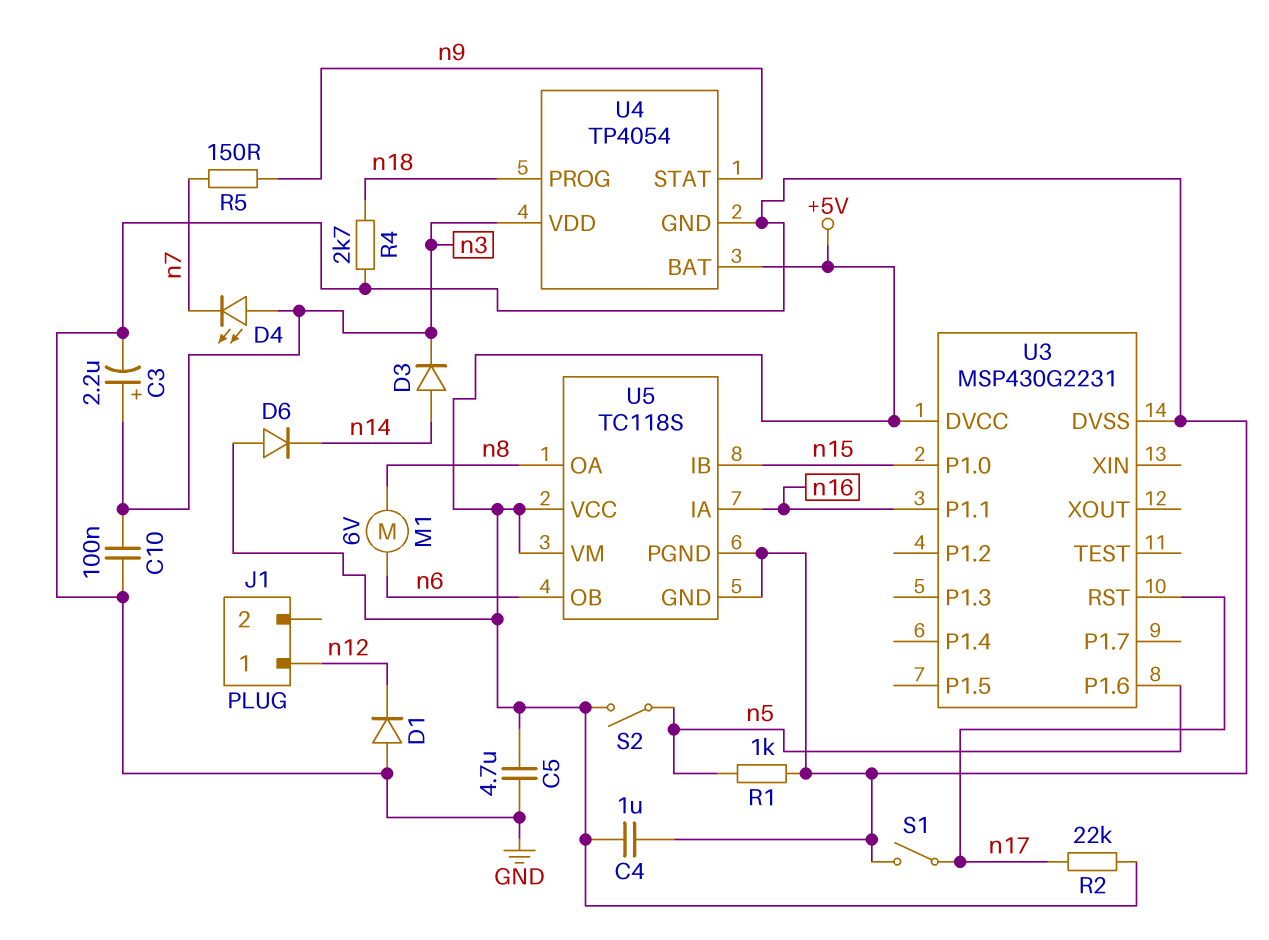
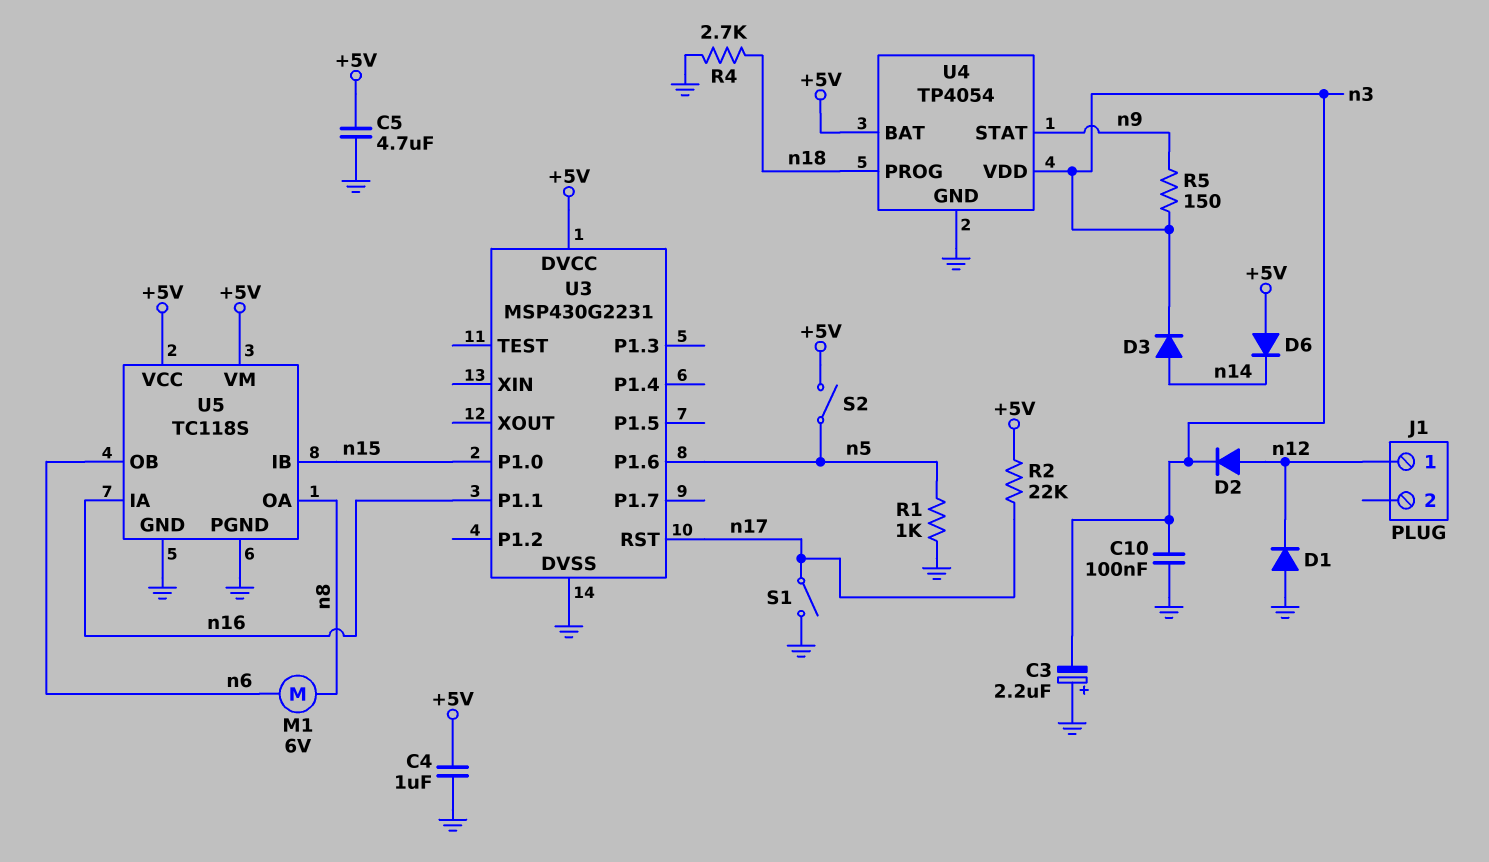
C3: 2.2uF (plus n3, minus GND) -> 2.2uF (plus GND, minus n3)
D2: none -> diode (A n12, K n3)
D4: LED (A n3, K n7) -> none
R5: 150 (n7, n9) -> 150 (n3, n9)

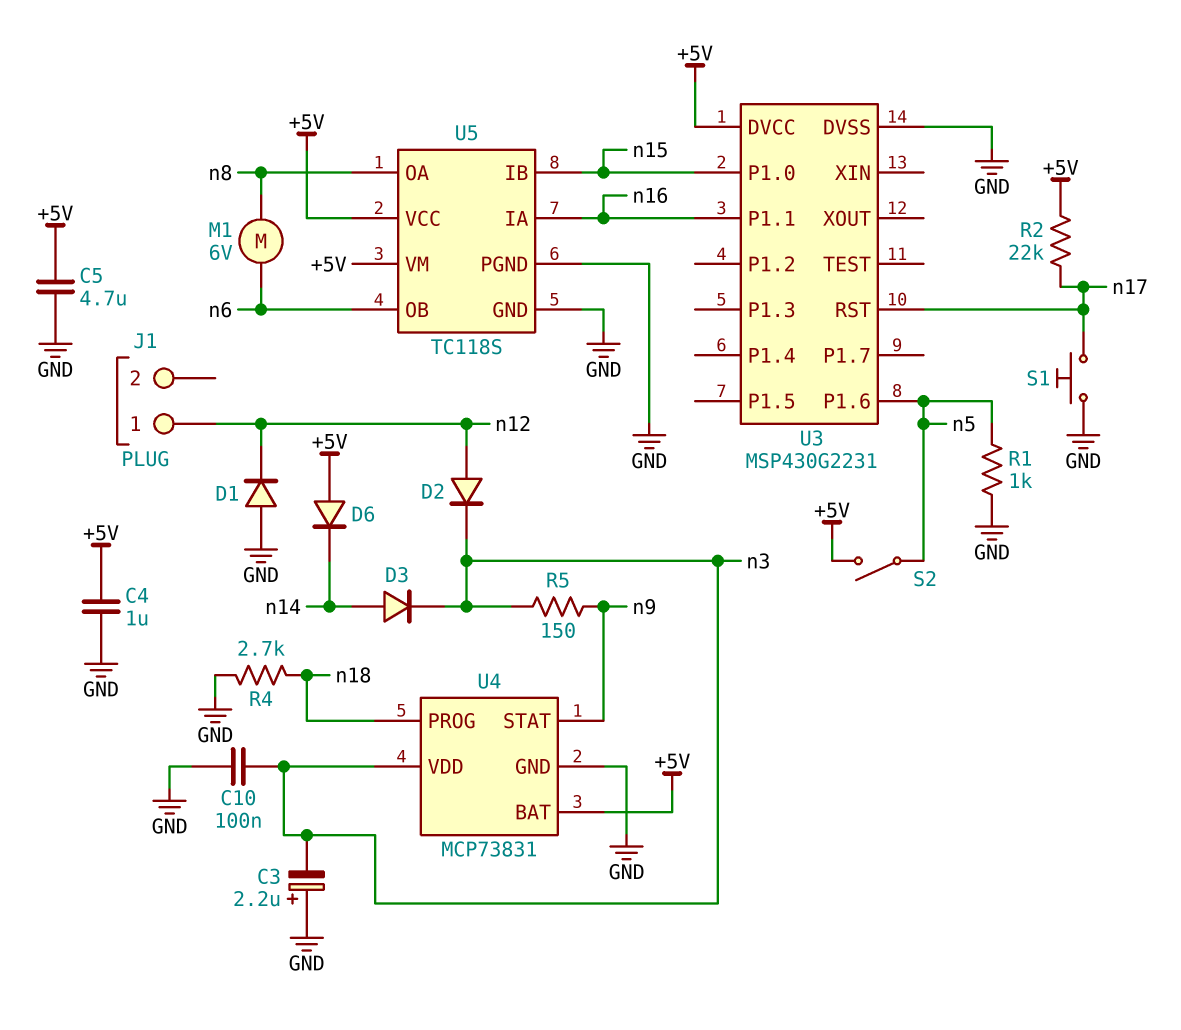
S1: switch (GND, n17) -> button (GND, n17)
U4: TP4054 -> MCP73831

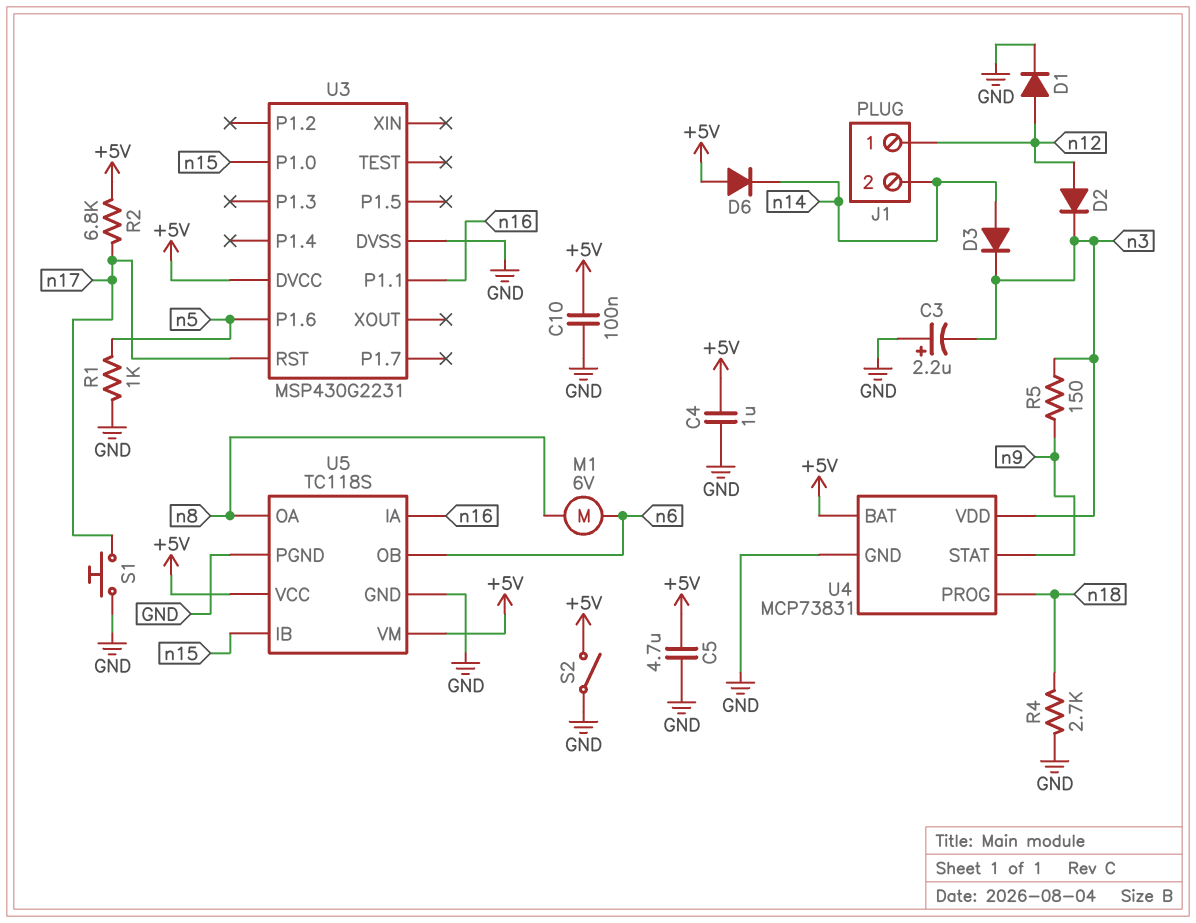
C10: 100nF (GND, n3) -> 100nF (+5V, GND)
D1: diode (A GND, K n12) -> diode (A n12, K GND)
J1 pin 2: none -> n14
R2: 22k (+5V, n17) -> 6.8k (+5V, n17)
S2: switch (+5V, n5) -> switch (+5V, GND)

